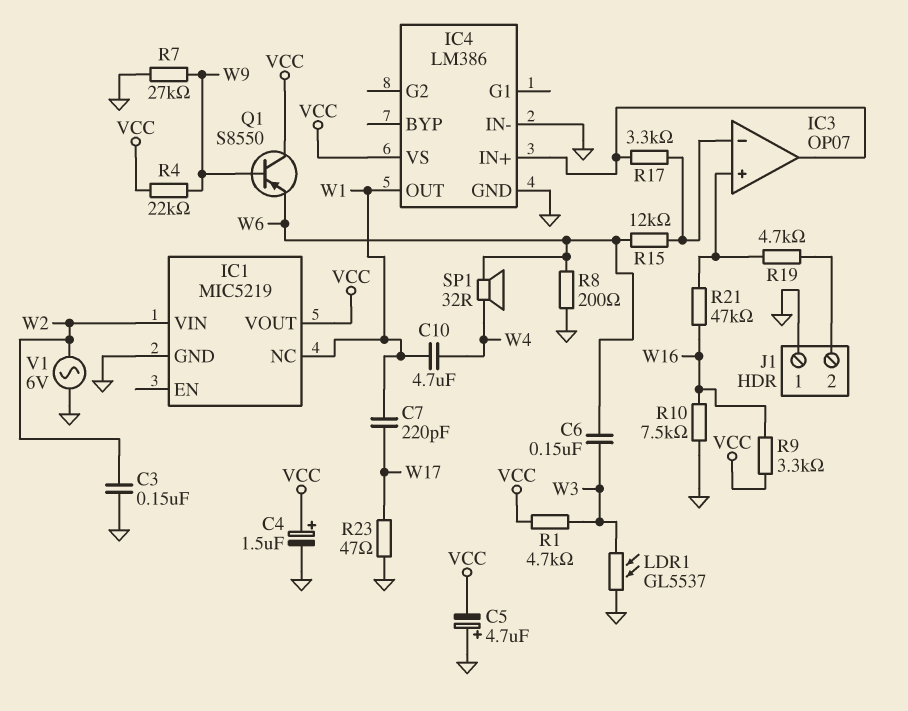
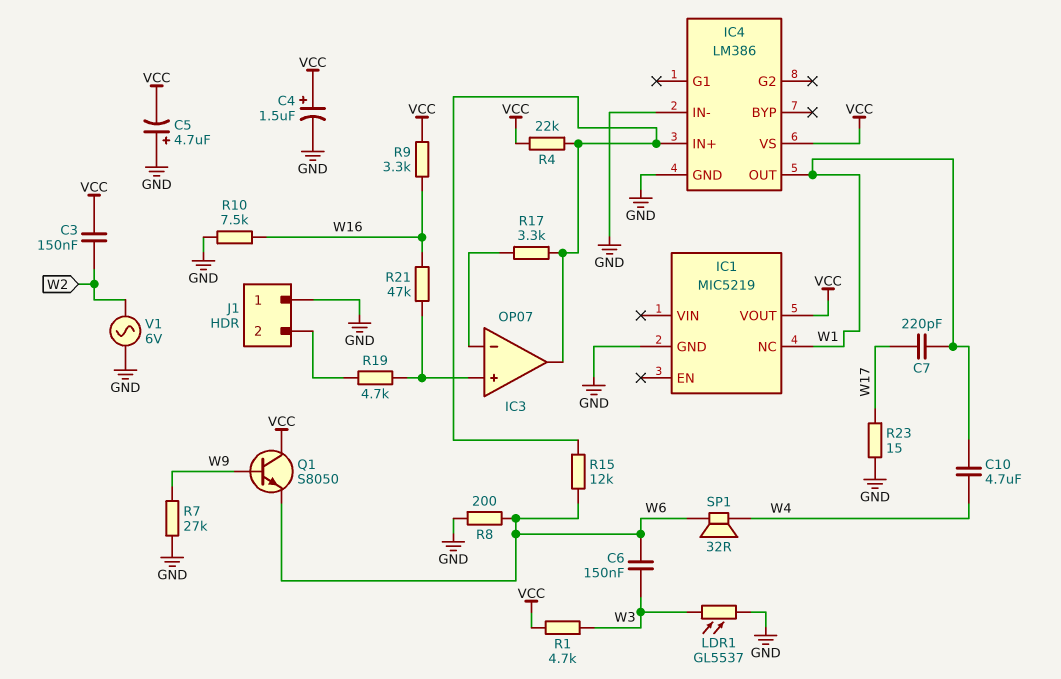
C3: 150nF (GND, W2) -> 150nF (VCC, W2)
IC1 pin VIN: W2 -> none
Q1: PNP S8550 (B W9, C VCC, E W6) -> NPN S8050 (B W9, C VCC, E W6)
R4: 22k (VCC, W9) -> 22k (IC3/out, VCC)
R15: 12k (IC3/in-, W6) -> 12k (IC3/out, W6)
R23: 47 (GND, W17) -> 15 (GND, W17)

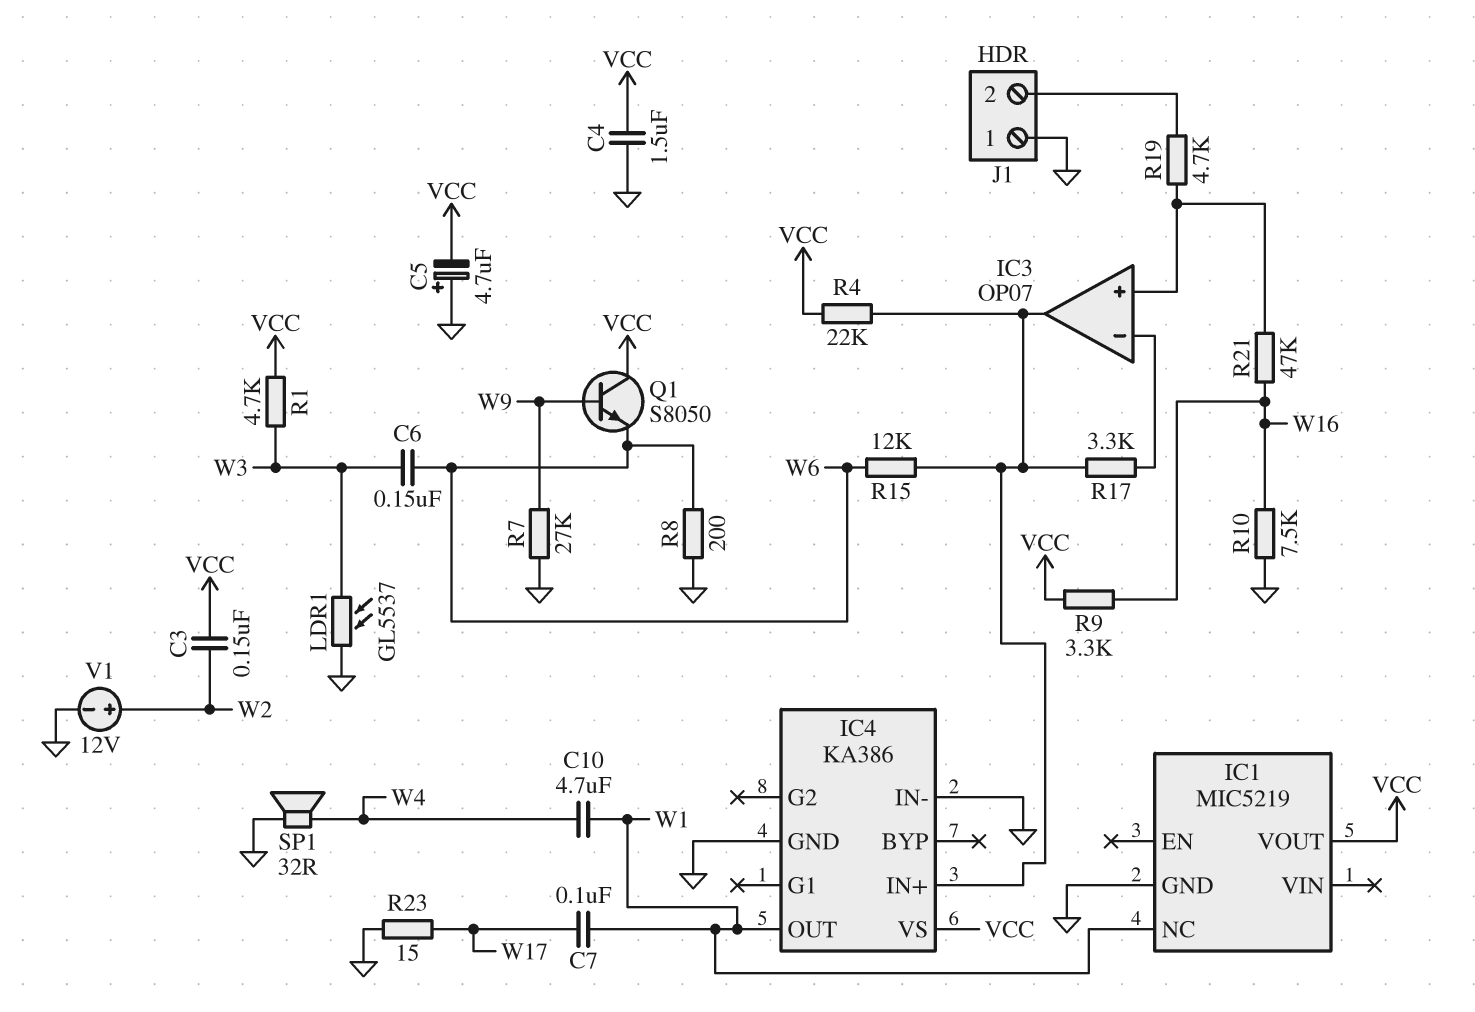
C4: 1.5uF (plus VCC, minus GND) -> 1.5uF (GND, VCC)
C7: 220pF (W1, W17) -> 100nF (W1, W17)
IC4: LM386 -> KA386
SP1: speaker 32R (W4, W6) -> speaker 32R (GND, W4)
V1: AC 6V (GND, W2) -> 12V (plus W2, minus GND)

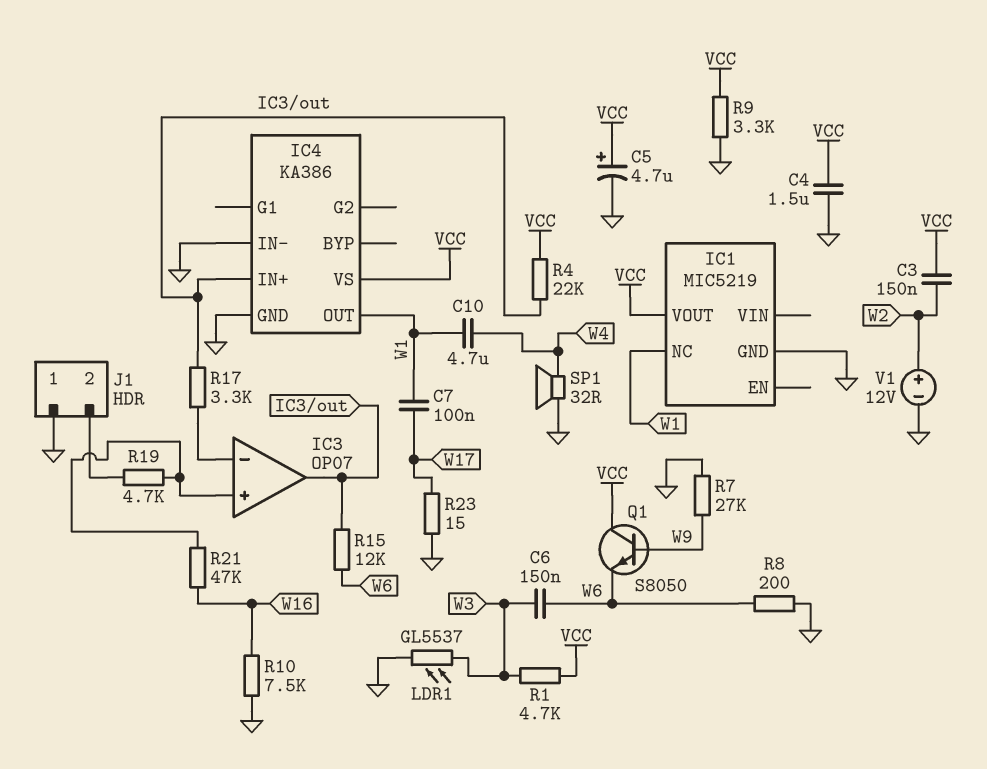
C5: 4.7uF (plus GND, minus VCC) -> 4.7uF (plus VCC, minus GND)
R9: 3.3k (VCC, W16) -> 3.3k (GND, VCC)

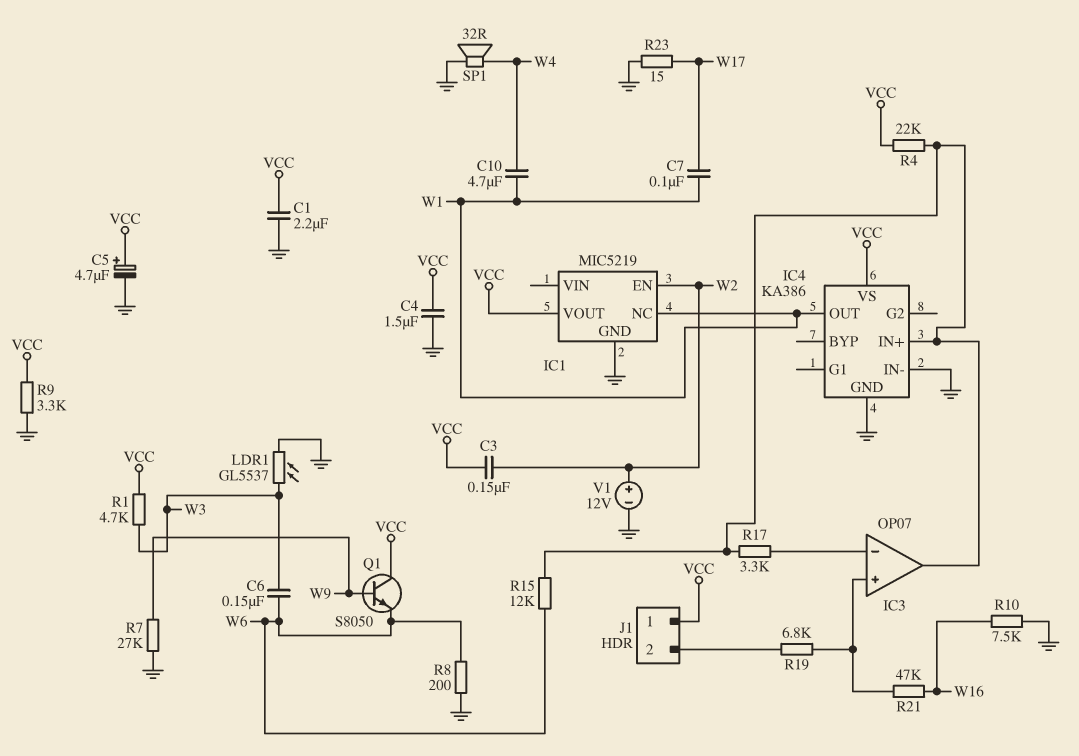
C1: none -> 2.2uF (GND, VCC)
IC1 pin EN: none -> W2
J1 pin 1: GND -> VCC
R19: 4.7k (IC3/in+, J1/2) -> 6.8k (IC3/in+, J1/2)

